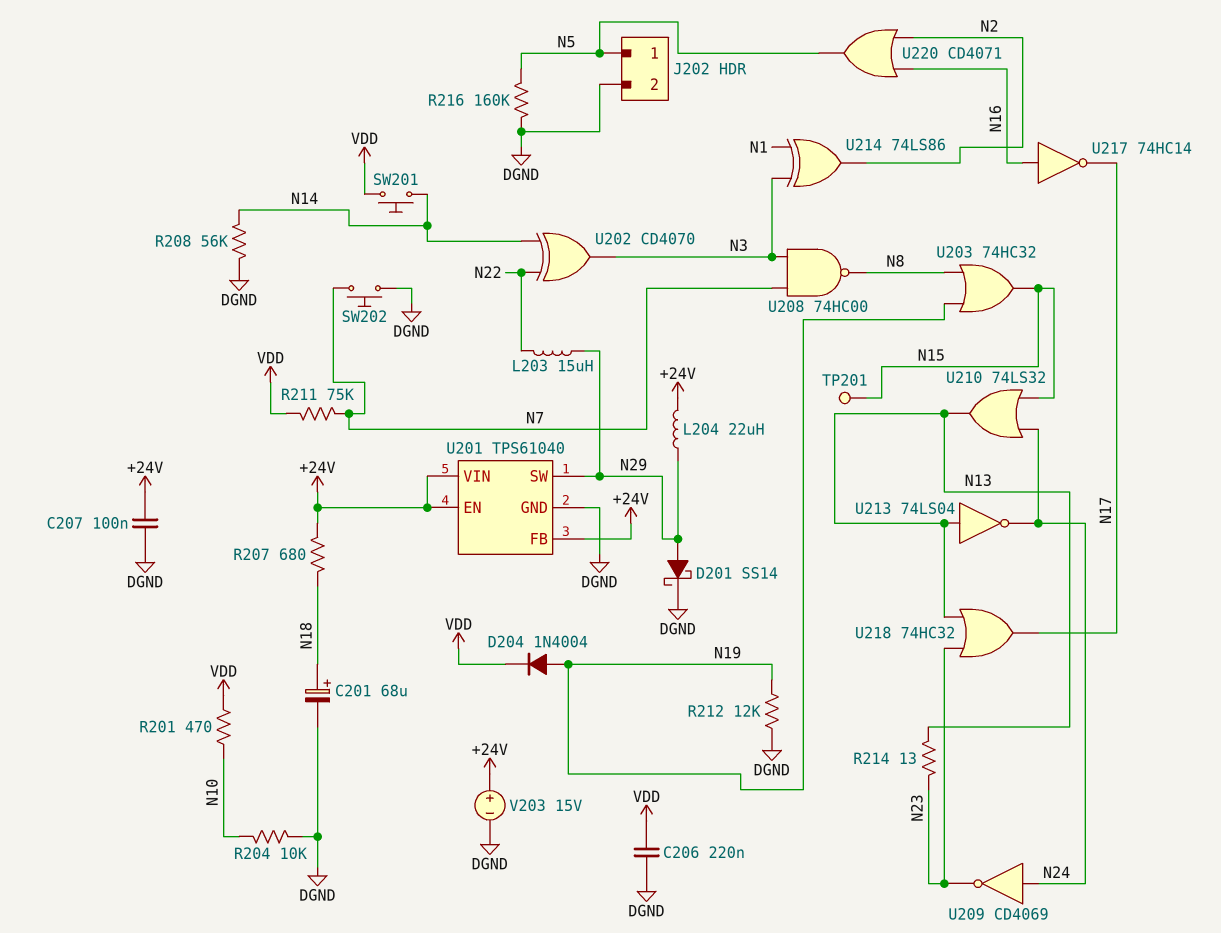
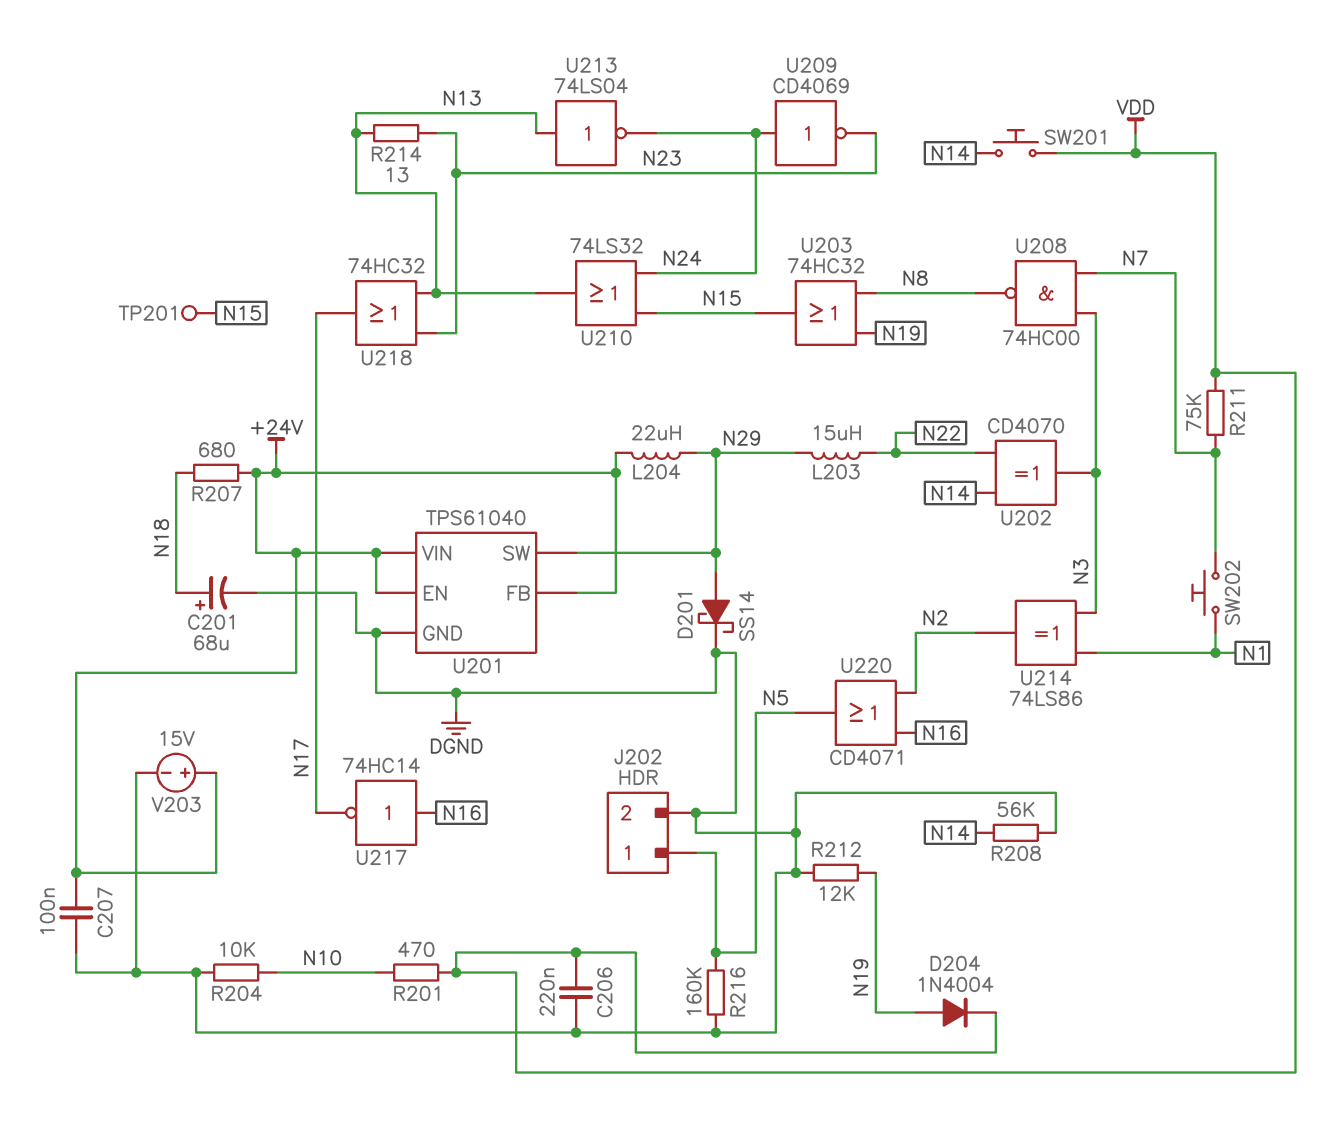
SW202: button (DGND, N7) -> button (N1, N7)

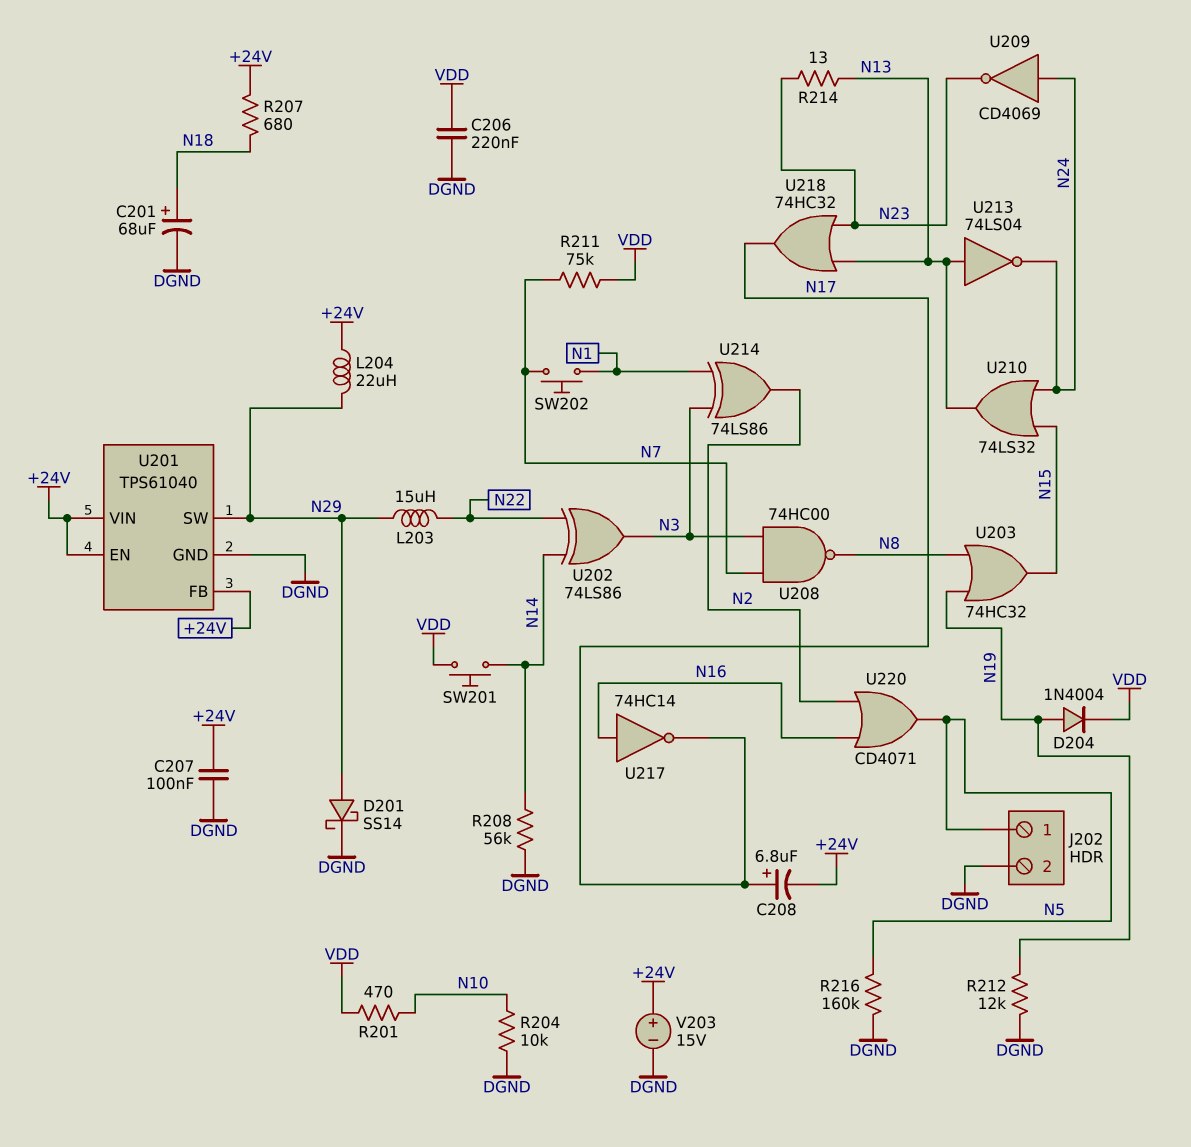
C208: none -> 6.8uF (plus N17, minus +24V)
TP201: test point (N15) -> none
U202: XOR CD4070 (in N14, in N22, out N3) -> XOR 74LS86 (in N14, in N22, out N3)

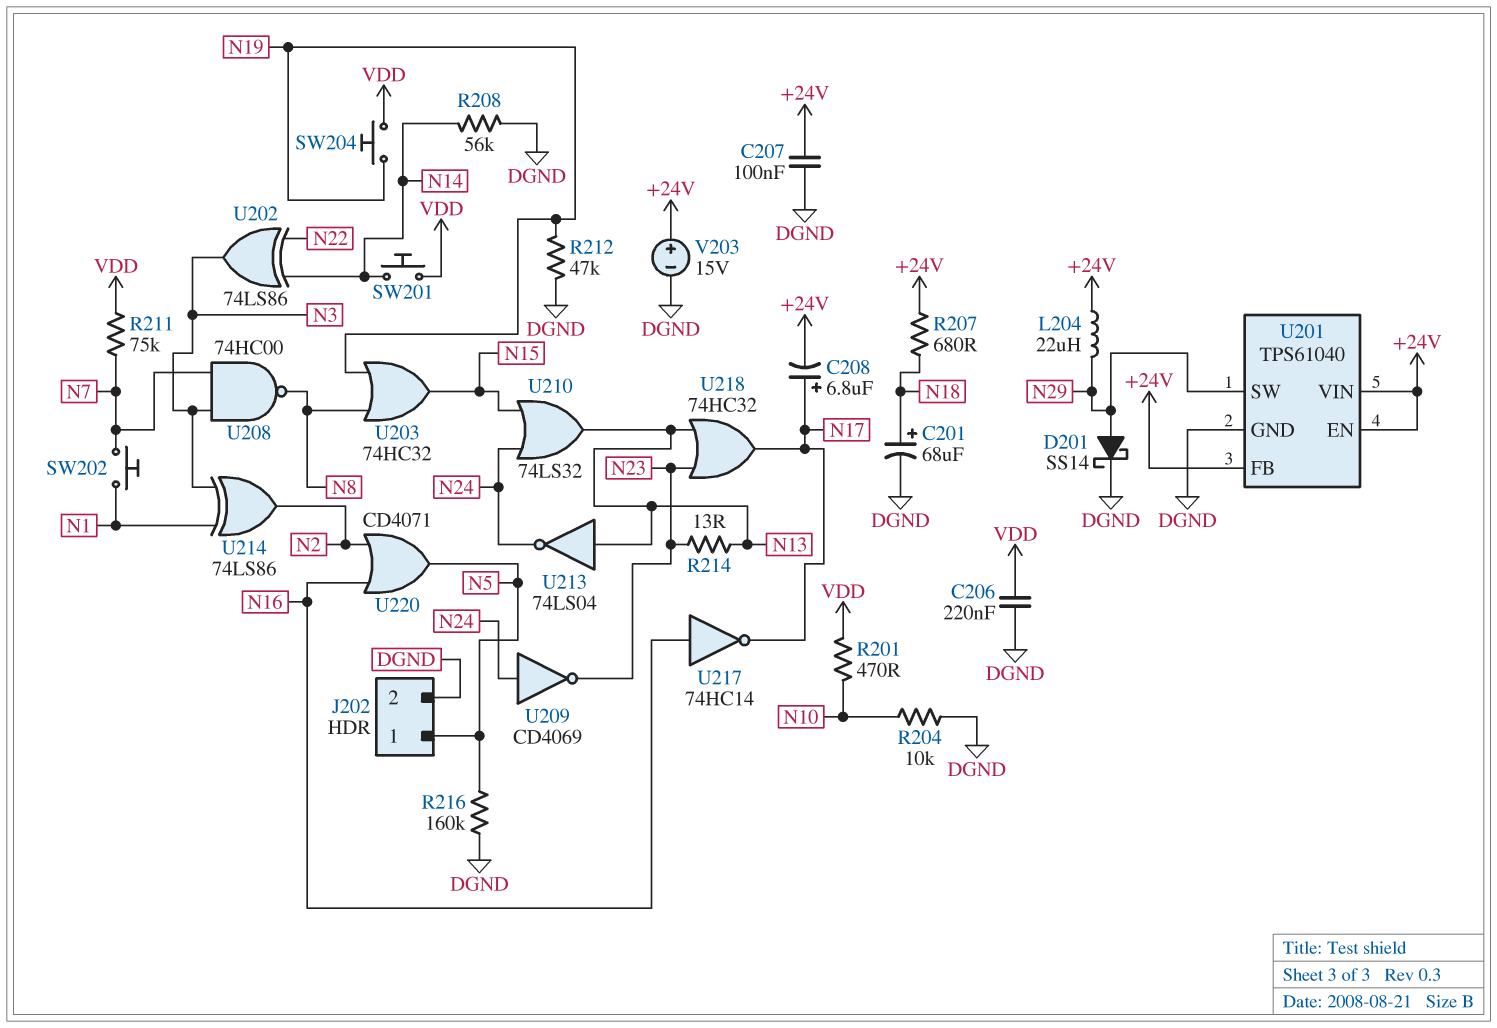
D204: diode 1N4004 (A N19, K VDD) -> none
L203: 15uH (N22, N29) -> none
R212: 12k (DGND, N19) -> 47k (DGND, N19)
SW204: none -> button (N19, VDD)

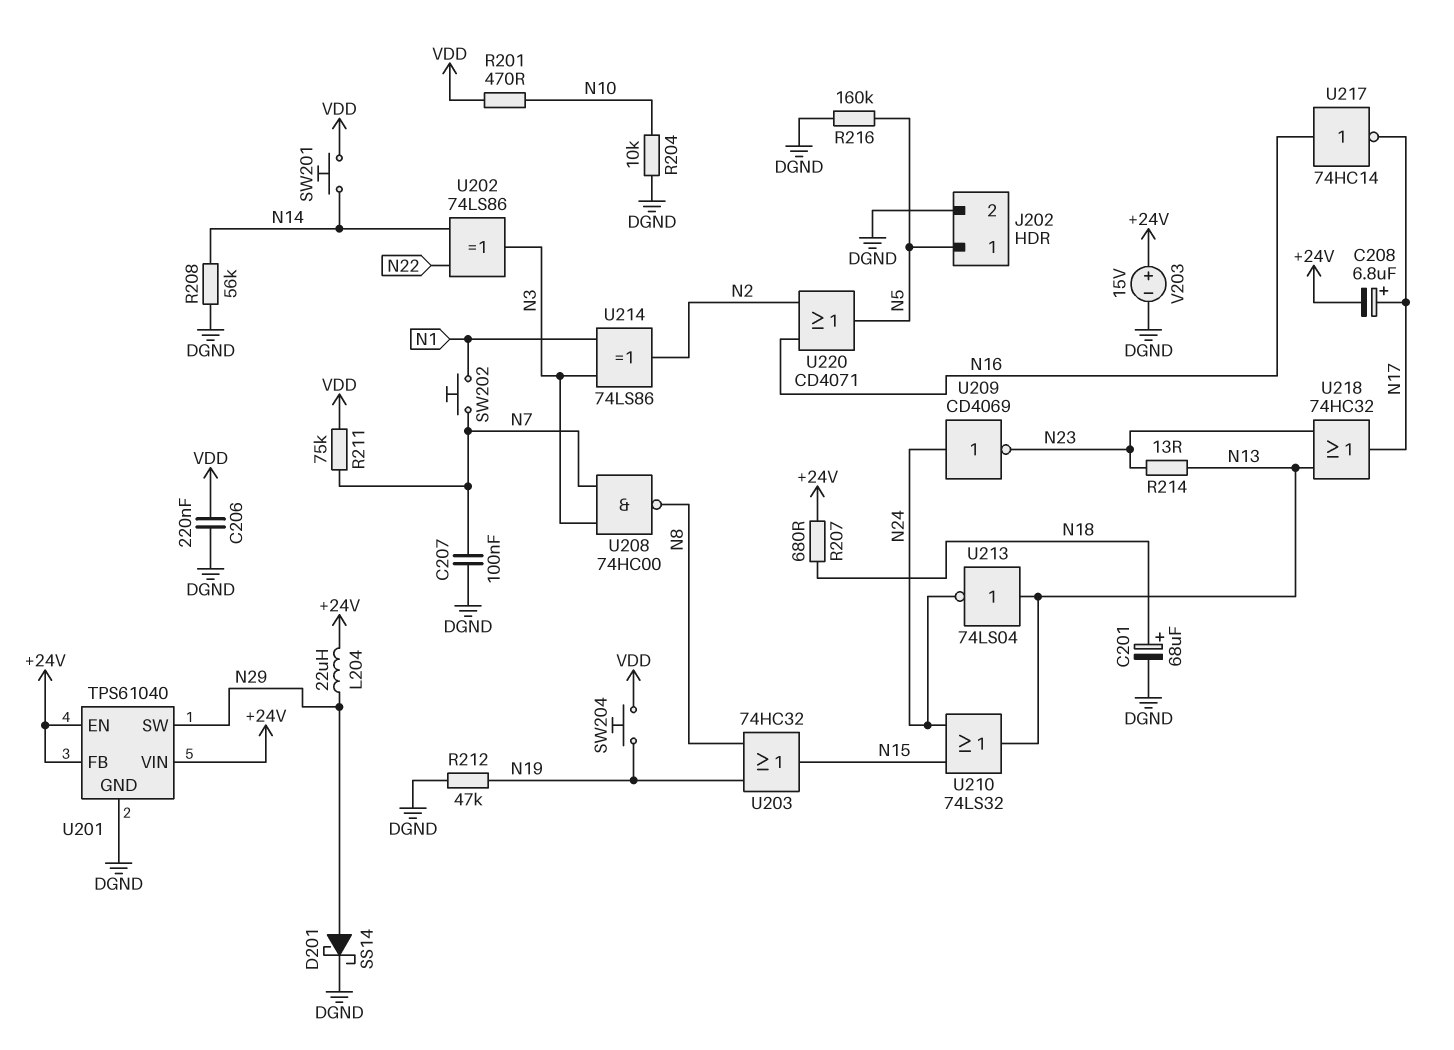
C207: 100nF (+24V, DGND) -> 100nF (DGND, N7)

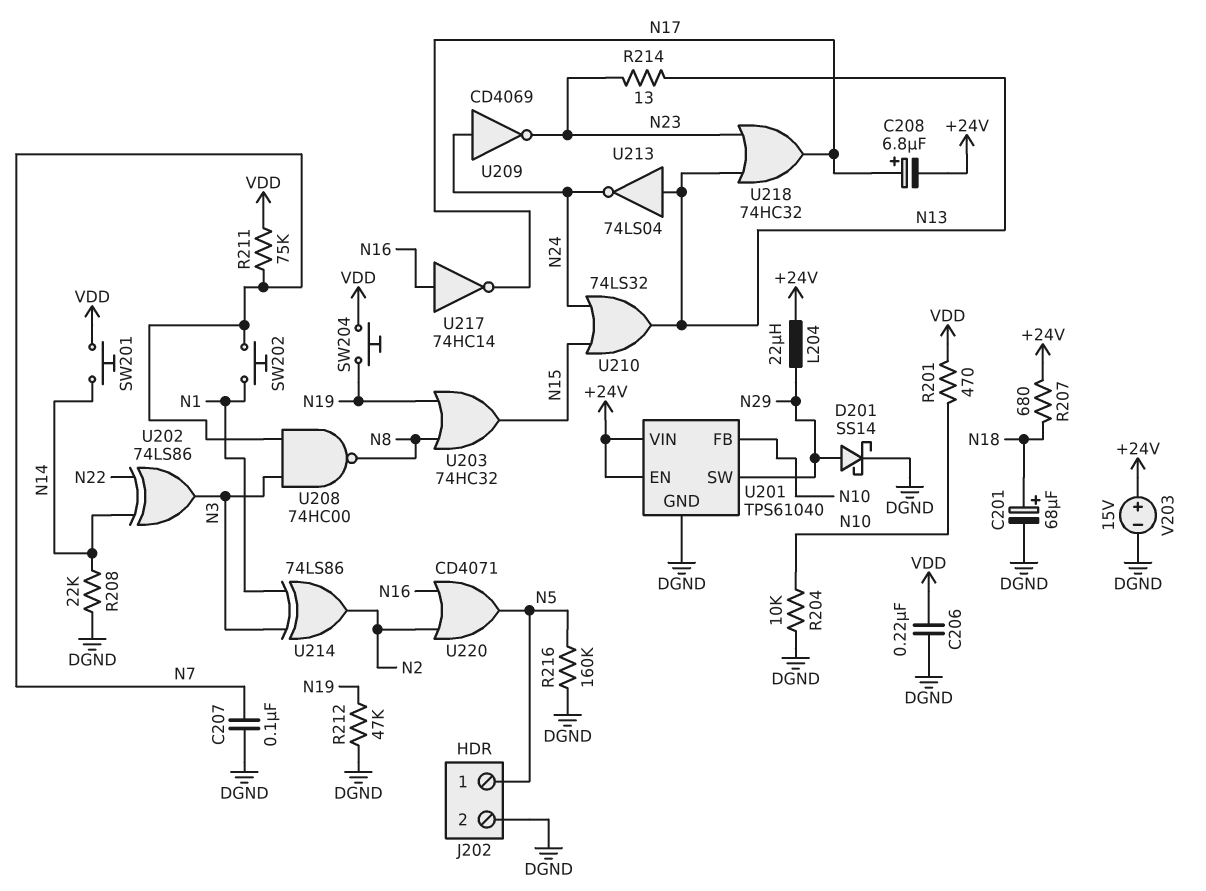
R208: 56k (DGND, N14) -> 22k (DGND, N14)
U201 pin FB: +24V -> N10

